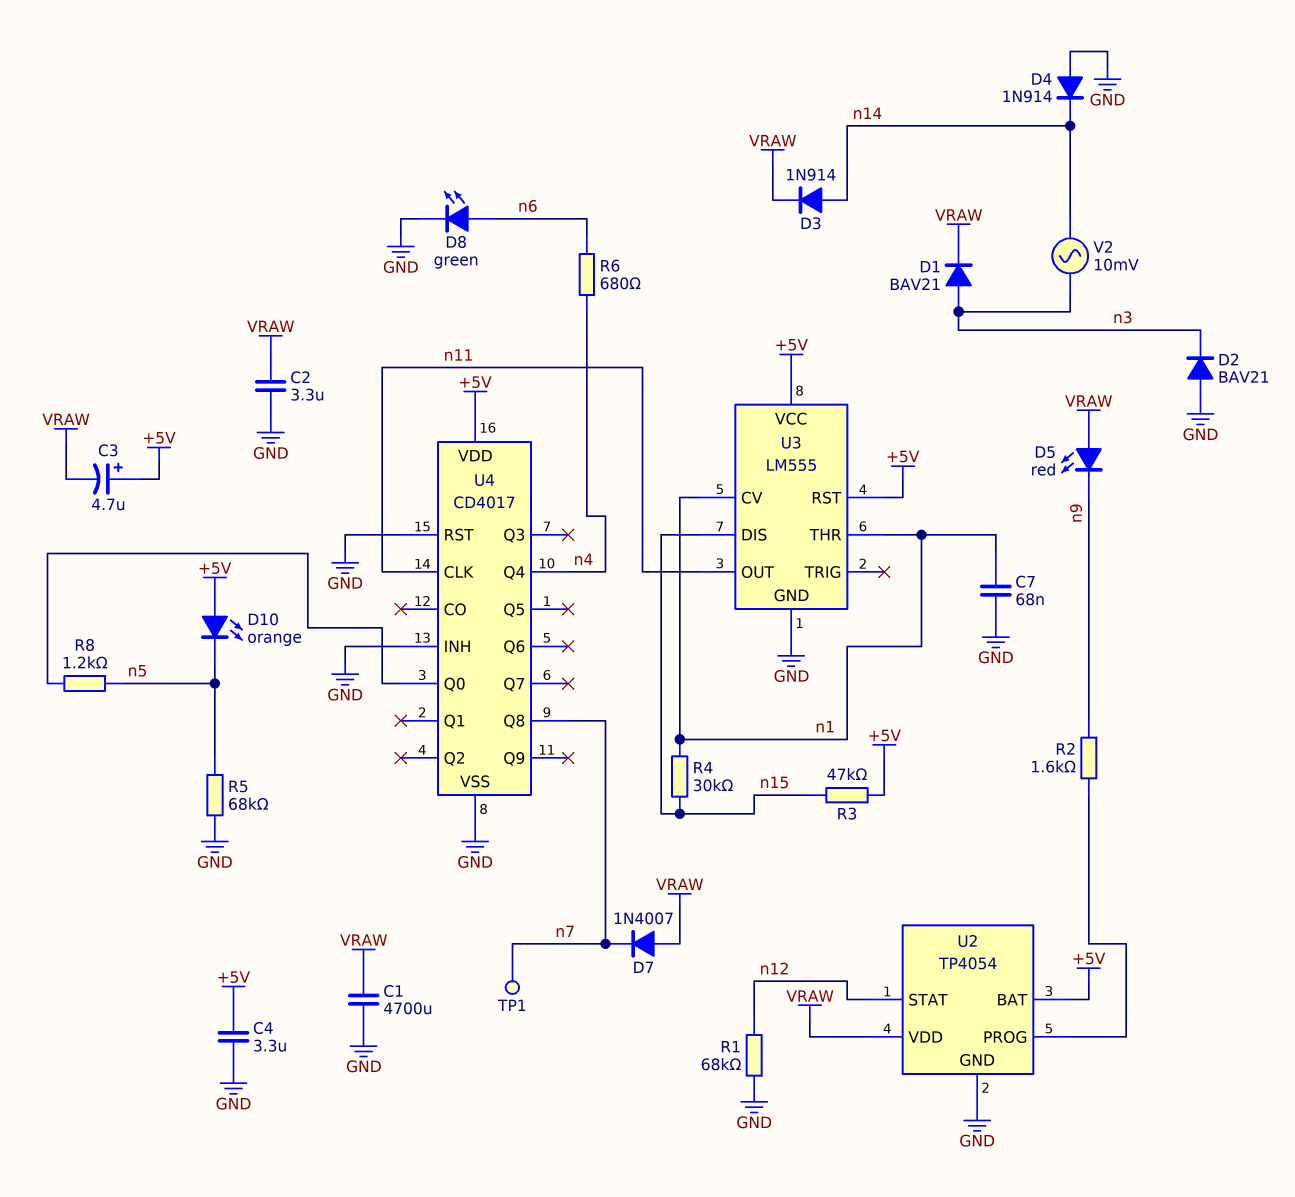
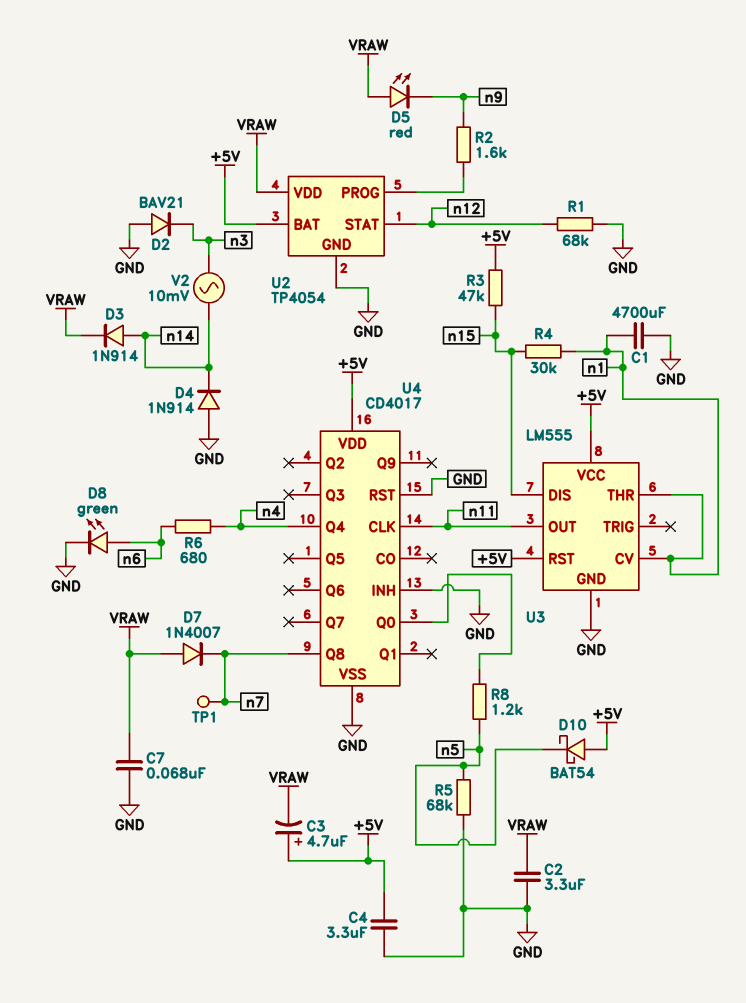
C1: 4700uF (GND, VRAW) -> 4700uF (GND, n1)
C7: 68nF (GND, n1) -> 68nF (GND, VRAW)
D1: diode BAV21 (A n3, K VRAW) -> none
D10: LED orange (A +5V, K n5) -> schottky BAT54 (A +5V, K n5)

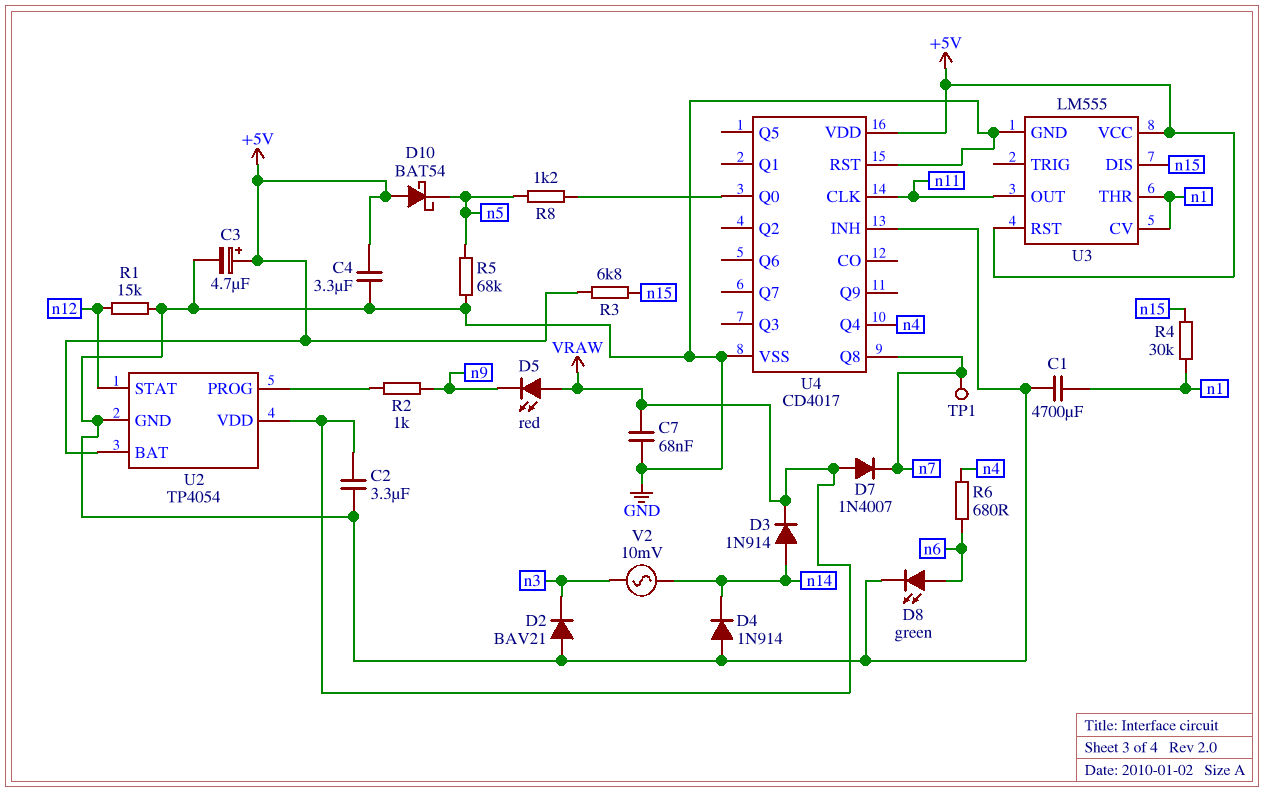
C3: 4.7uF (plus +5V, minus VRAW) -> 4.7uF (plus +5V, minus GND)
R1: 68k (GND, n12) -> 15k (GND, n12)
R2: 1.6k (U2/PROG, n9) -> 1k (U2/PROG, n9)
R3: 47k (+5V, n15) -> 6.8k (+5V, n15)

